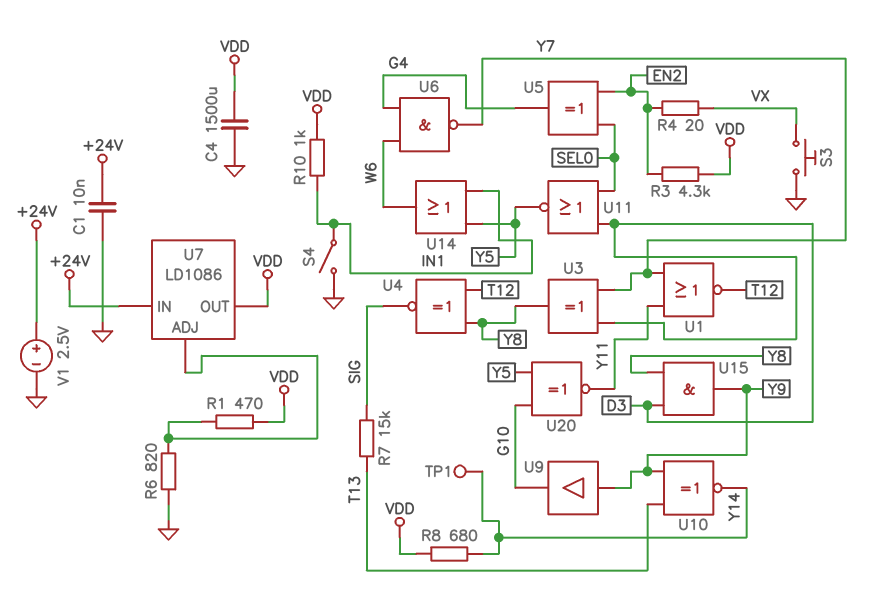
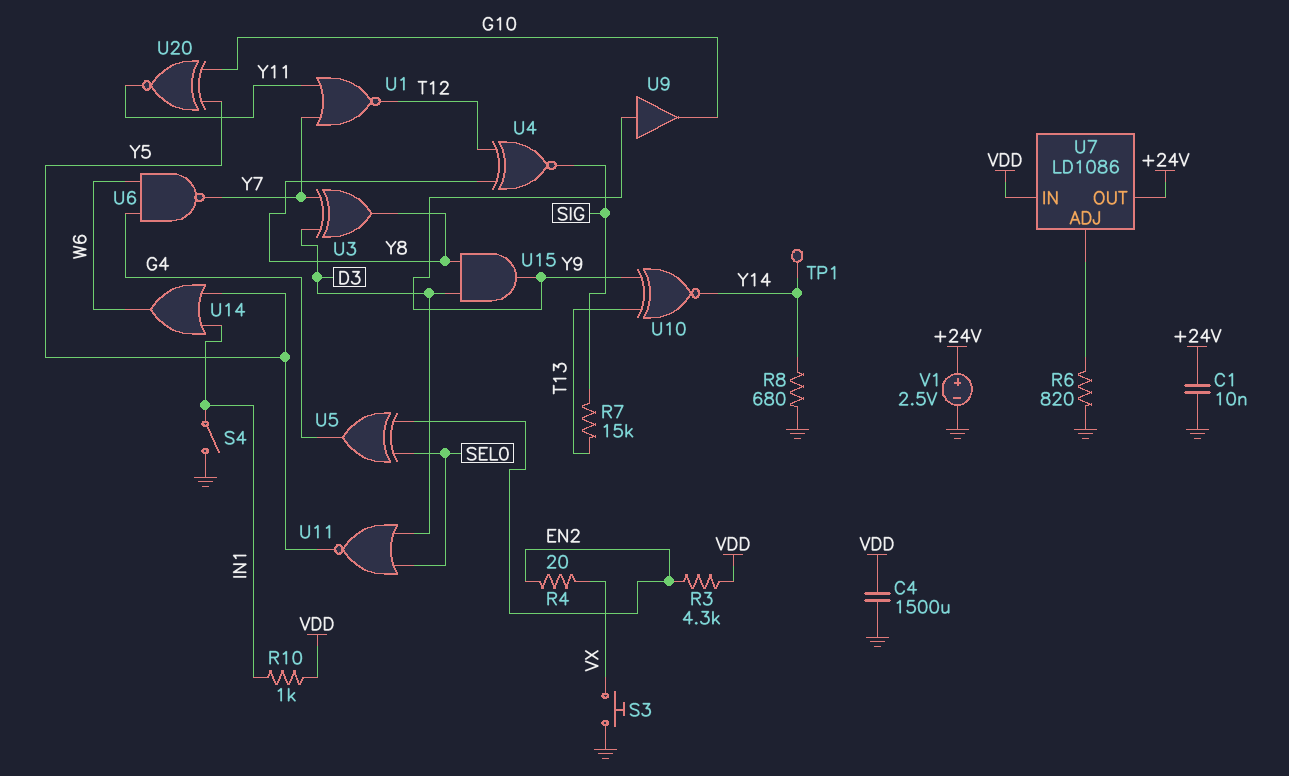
R1: 470 (U7/ADJ, VDD) -> none
R8: 680 (VDD, Y14) -> 680 (GND, Y14)
U7 pin IN: +24V -> VDD
U7 pin OUT: VDD -> +24V

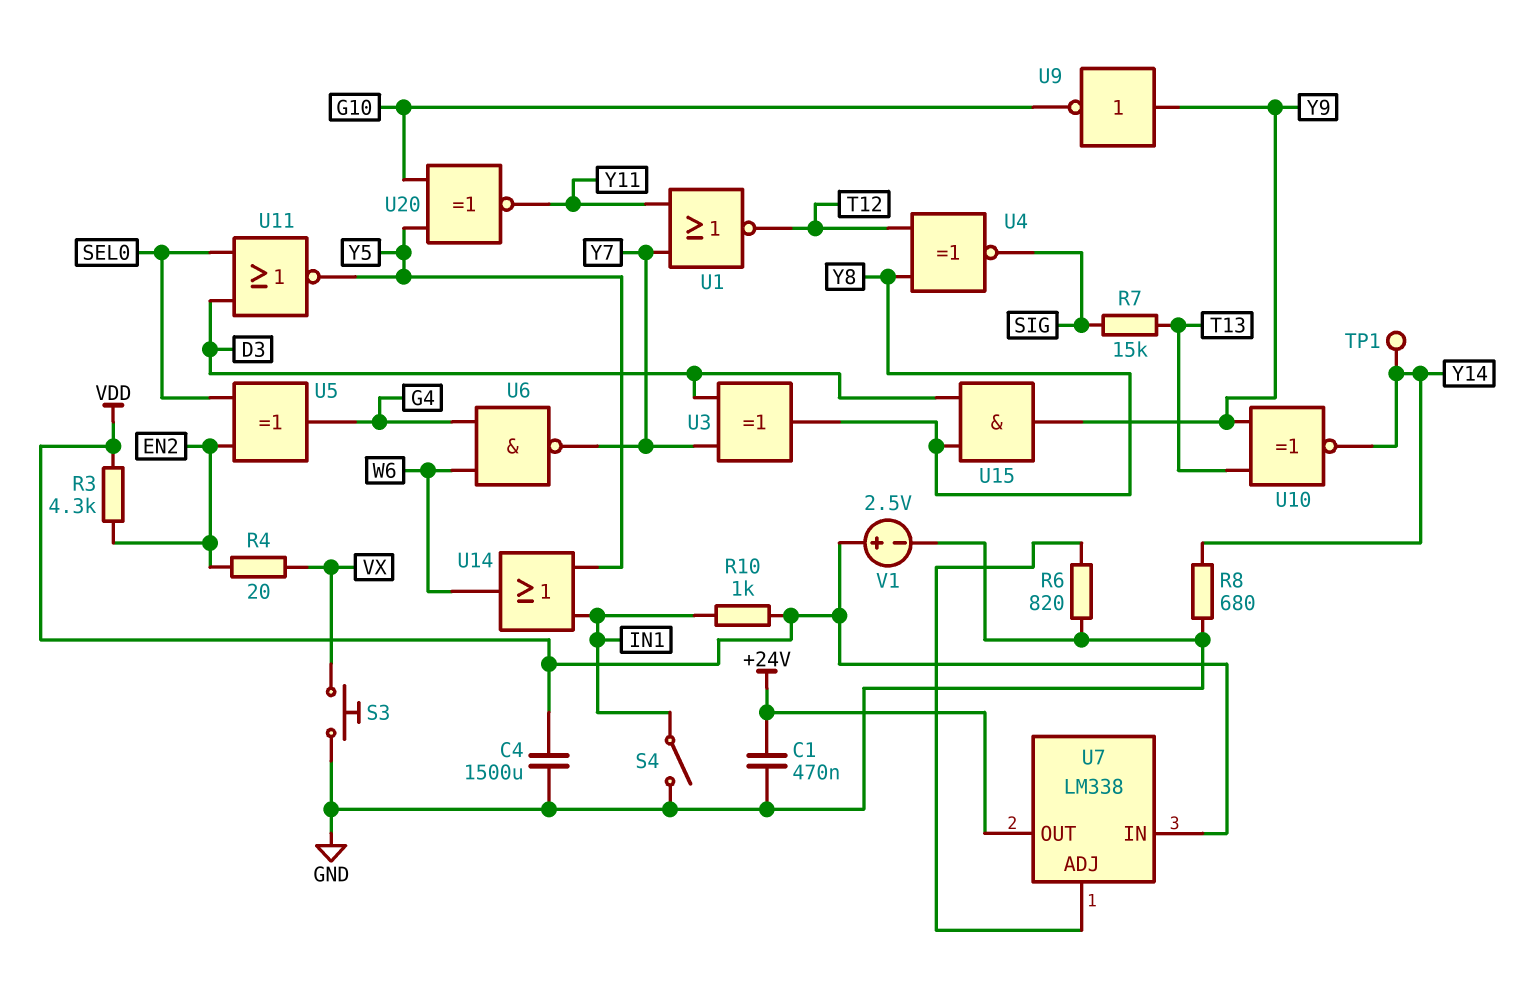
C1: 10nF (+24V, GND) -> 470nF (+24V, GND)
U7: LD1086 -> LM338
U9: buffer (in Y9, out G10) -> NOT (in Y9, out G10)
V1: 2.5V (plus +24V, minus GND) -> 2.5V (plus VDD, minus GND)

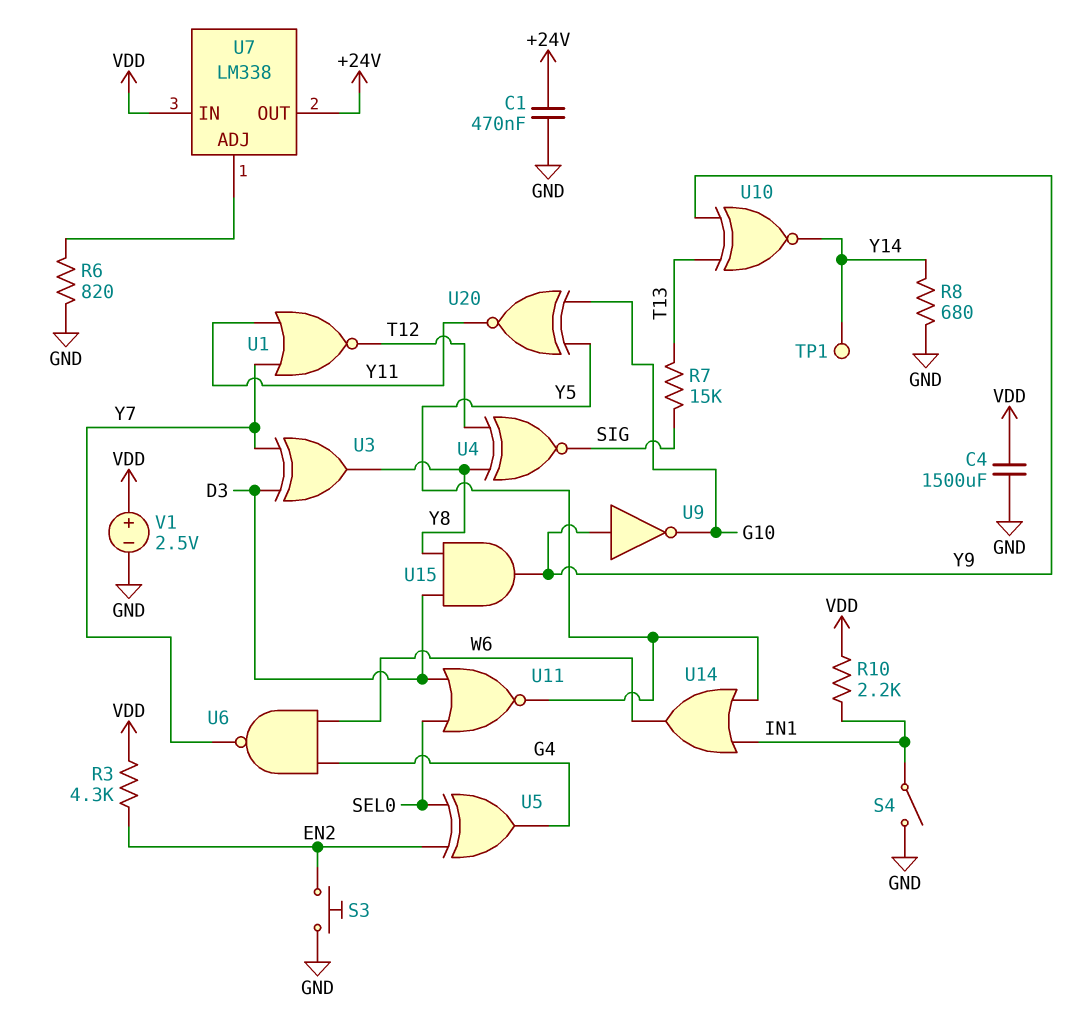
R4: 20 (EN2, VX) -> none
R10: 1k (IN1, VDD) -> 2.2k (IN1, VDD)
S3: button (GND, VX) -> button (EN2, GND)

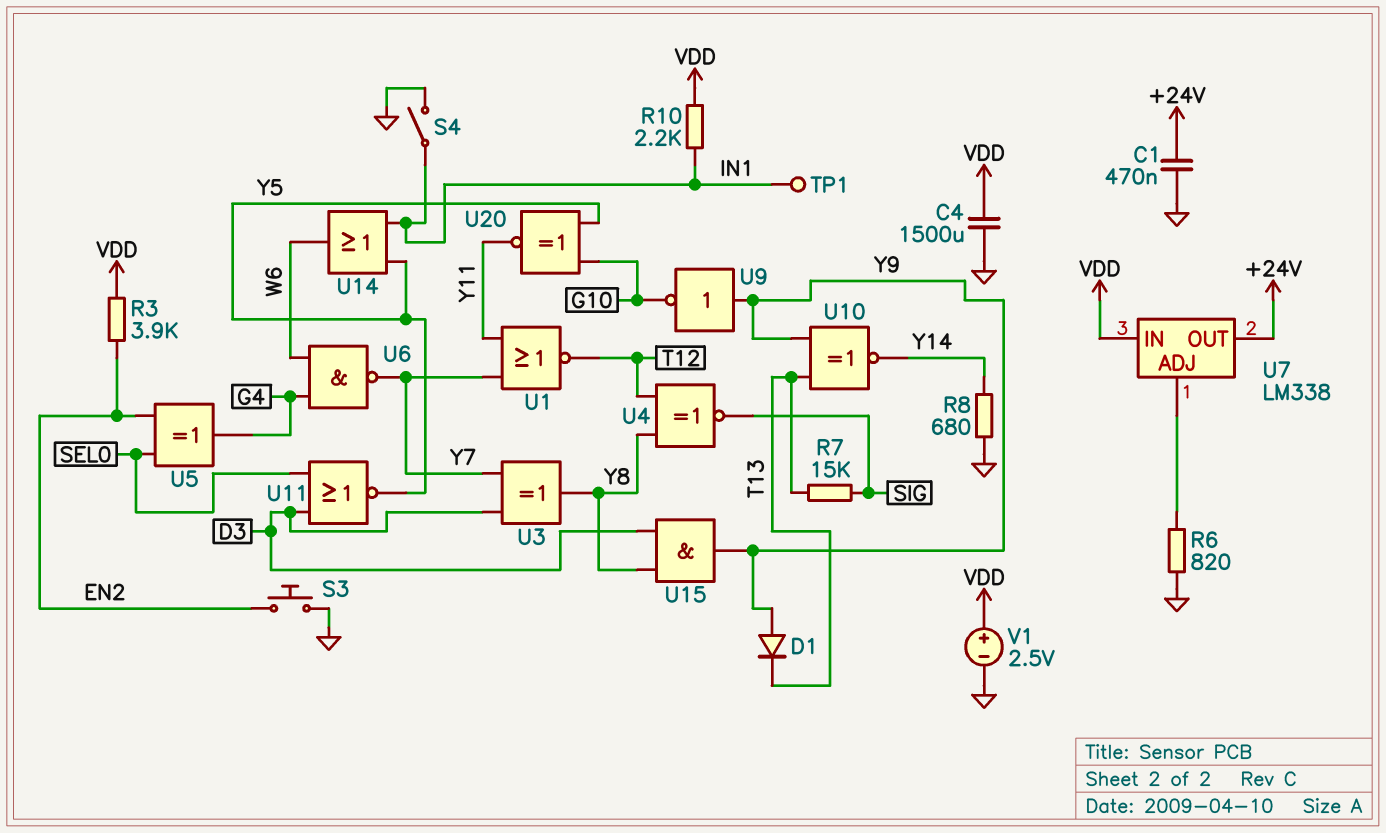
D1: none -> diode (A Y9, K T13)
R3: 4.3k (EN2, VDD) -> 3.9k (EN2, VDD)
TP1: test point (Y14) -> test point (IN1)

